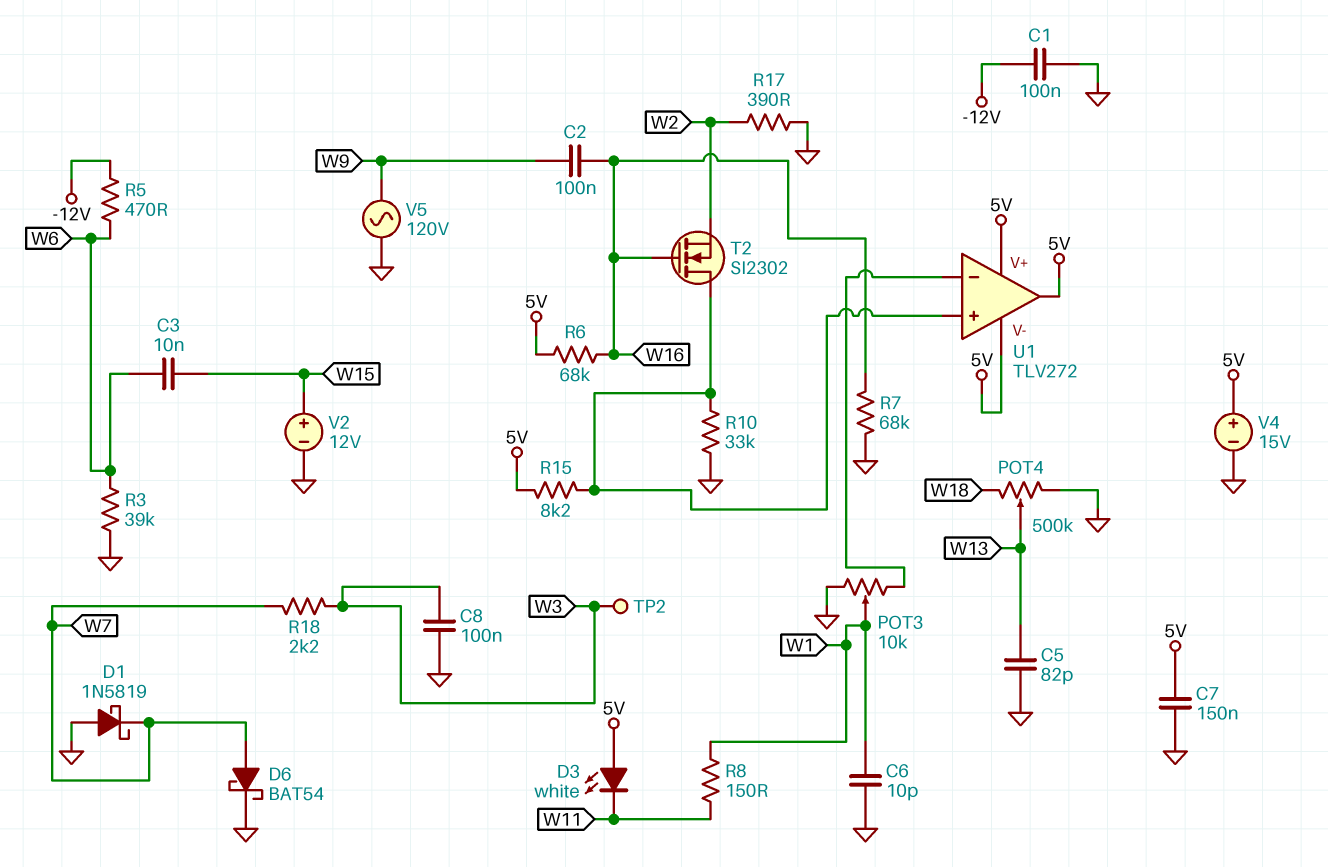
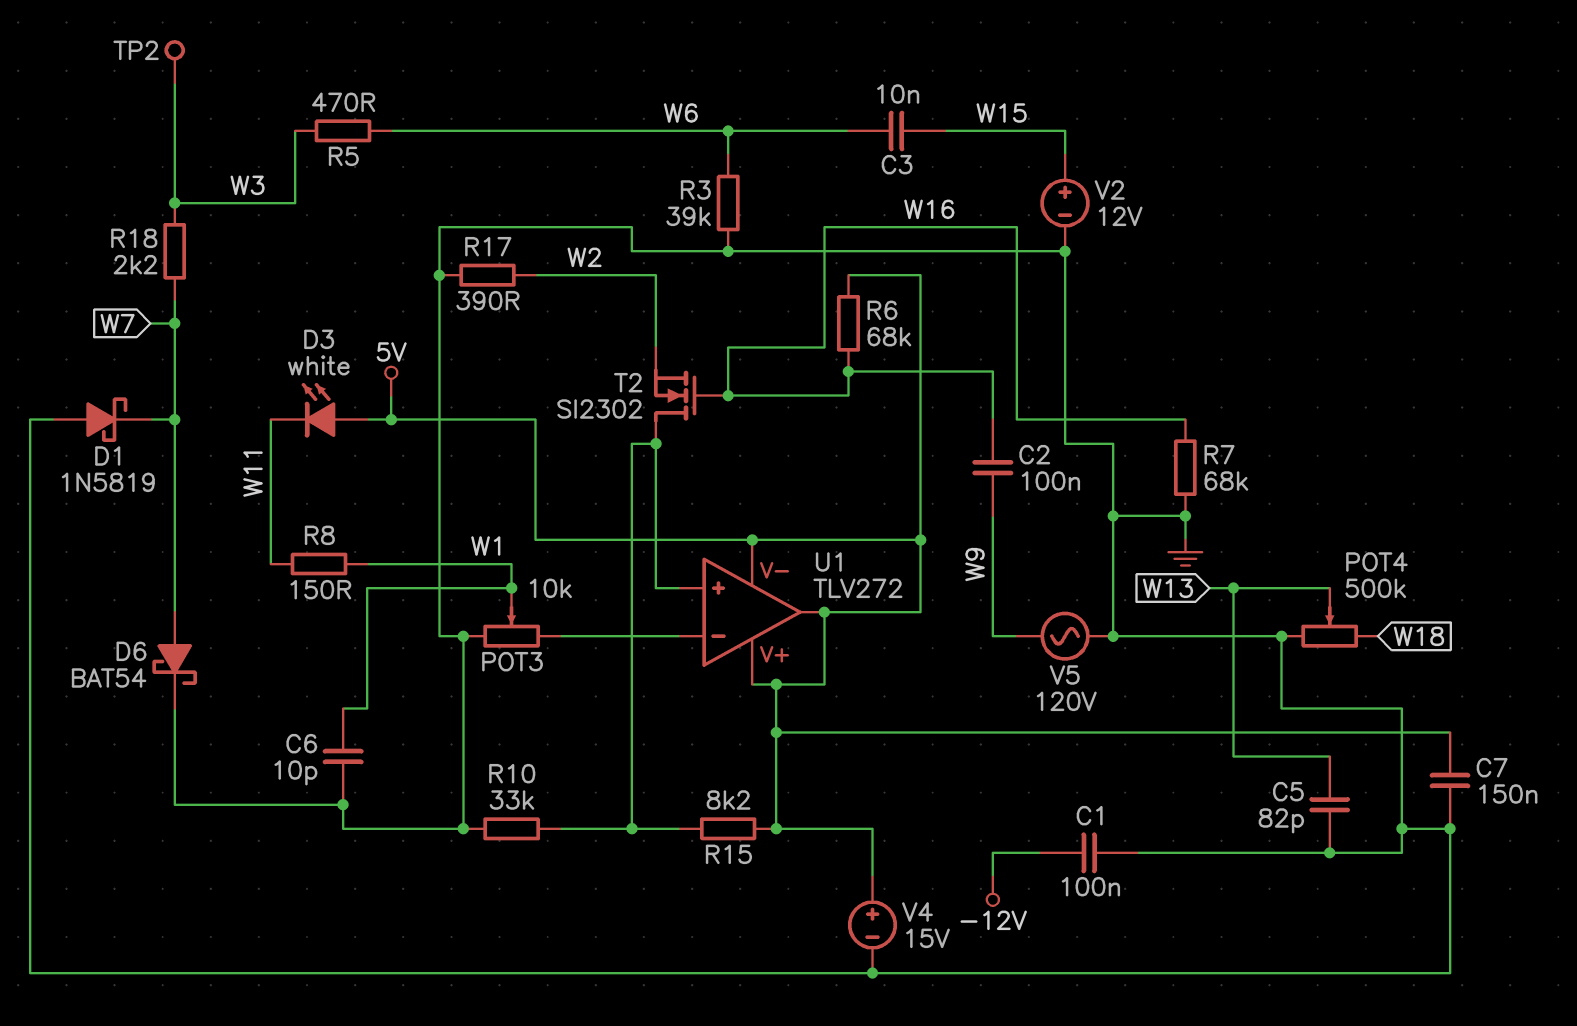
C8: 100nF (GND, W3) -> none
R5: 470 (-12V, W6) -> 470 (W3, W6)

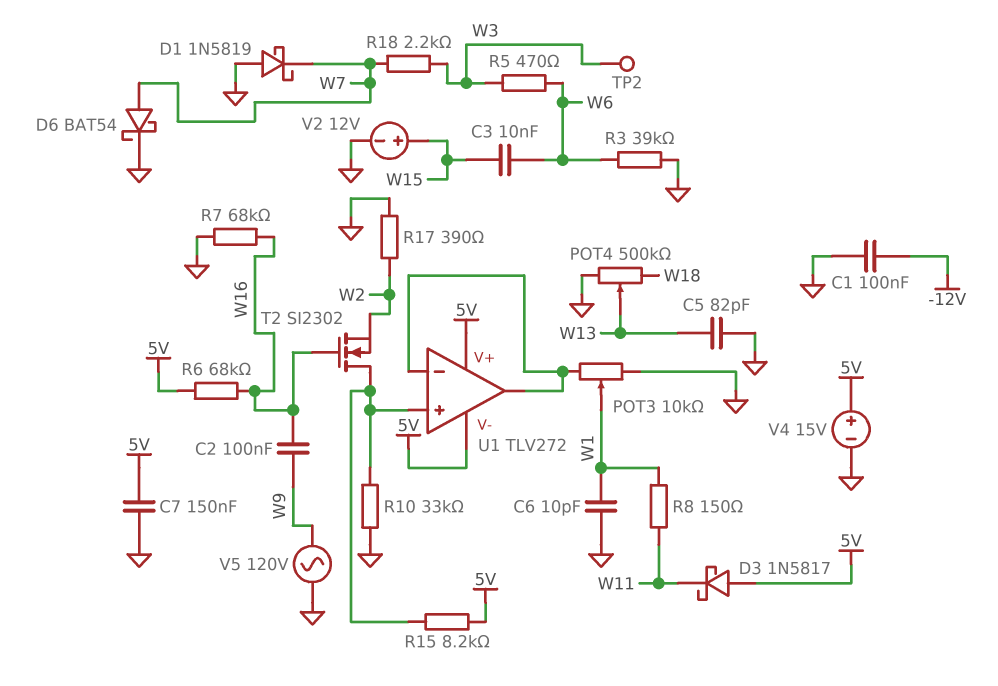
D3: LED white (A 5V, K W11) -> schottky 1N5817 (A 5V, K W11)
U1 pin out: 5V -> U1/in-

